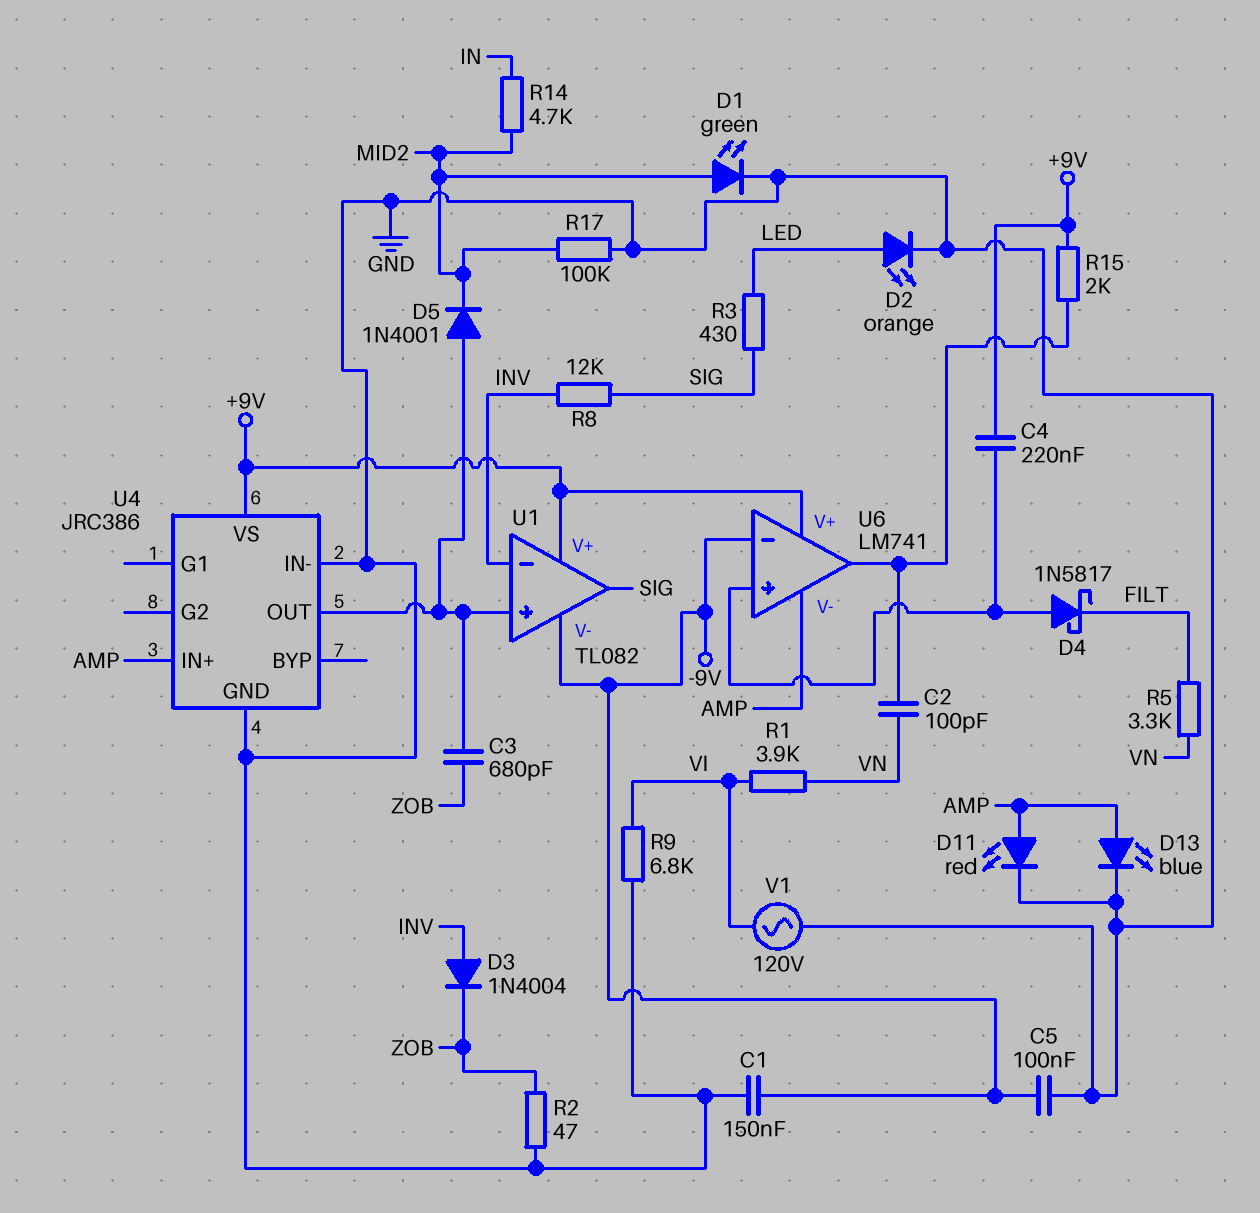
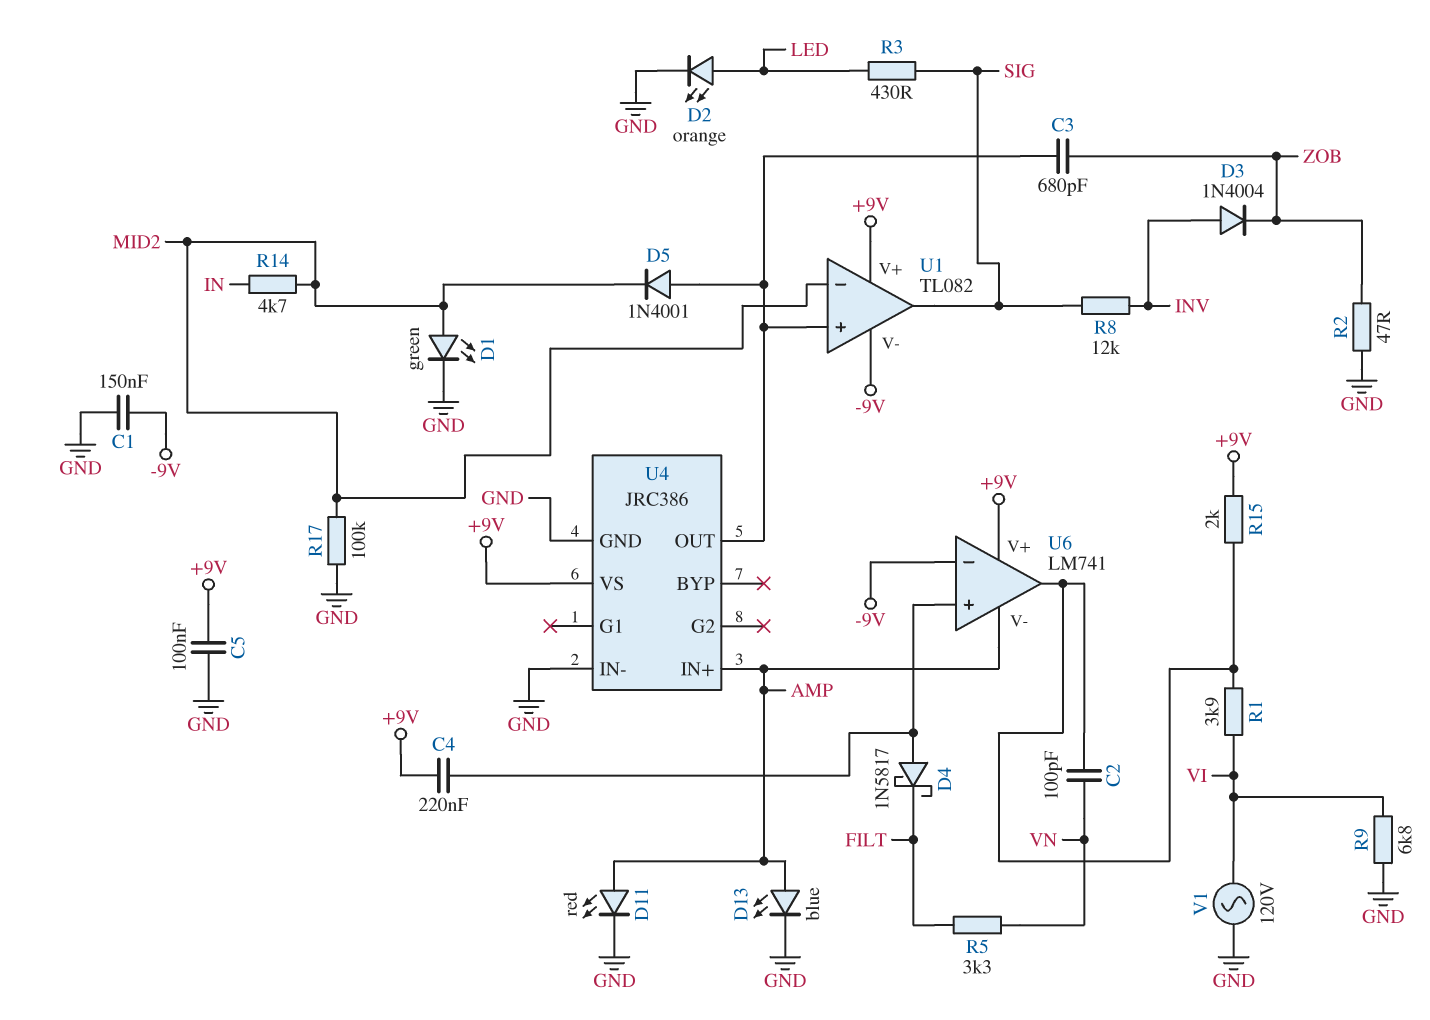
C5: 100nF (-9V, GND) -> 100nF (+9V, GND)
R1: 3.9k (VI, VN) -> 3.9k (U6/out, VI)
U1 pin in-: INV -> MID2

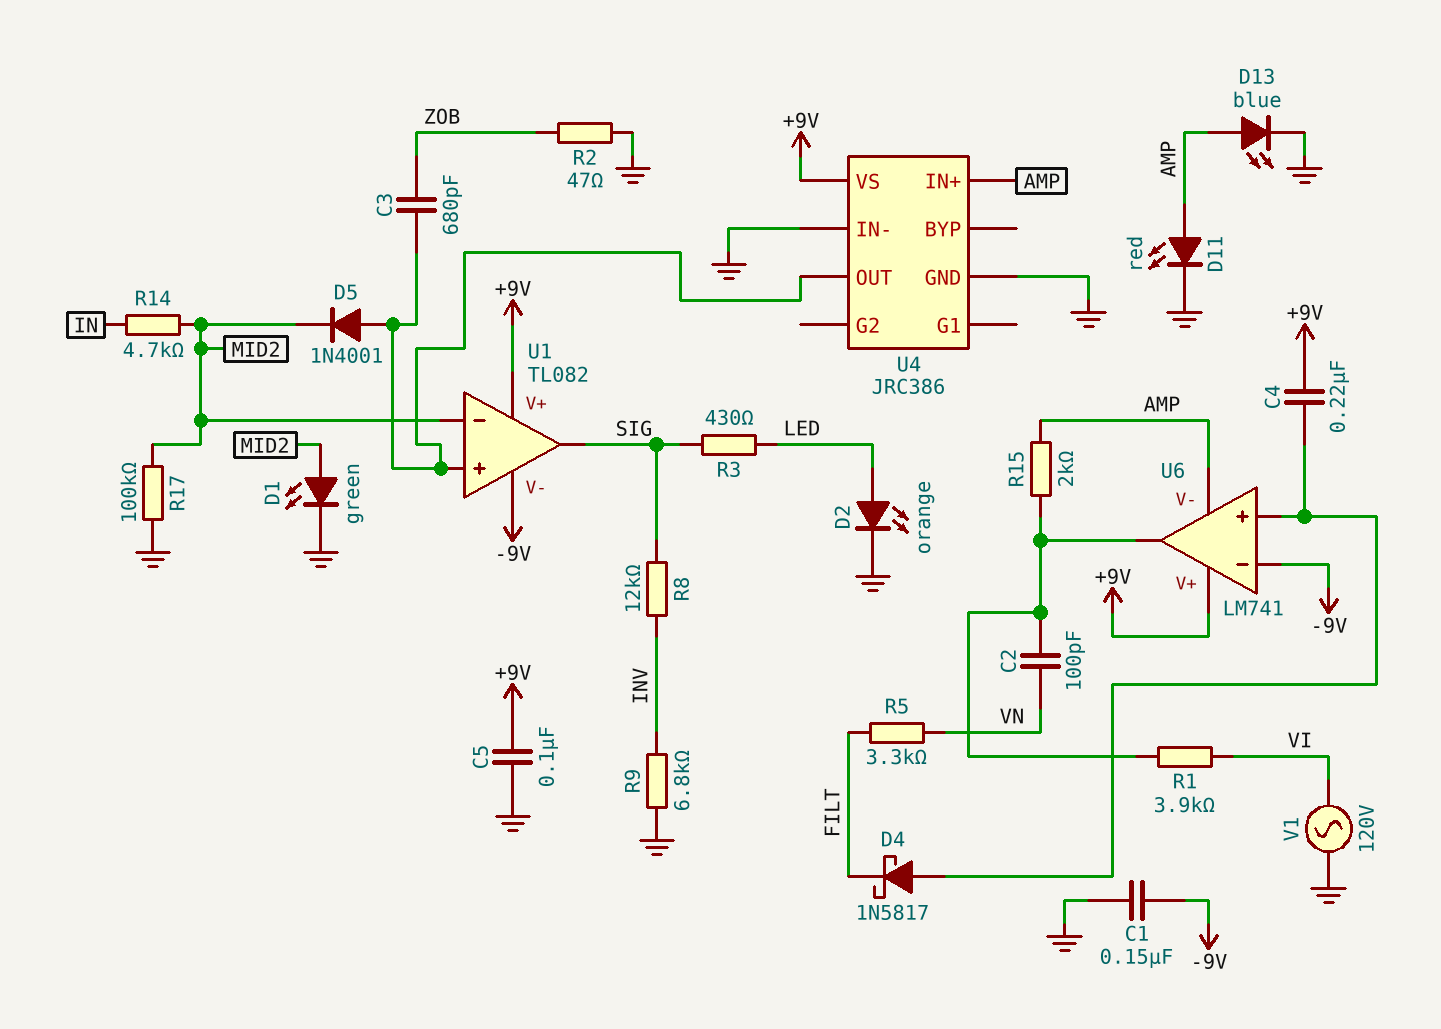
D3: diode 1N4004 (A INV, K ZOB) -> none
R9: 6.8k (GND, VI) -> 6.8k (GND, INV)
R15: 2k (+9V, U6/out) -> 2k (AMP, U6/out)

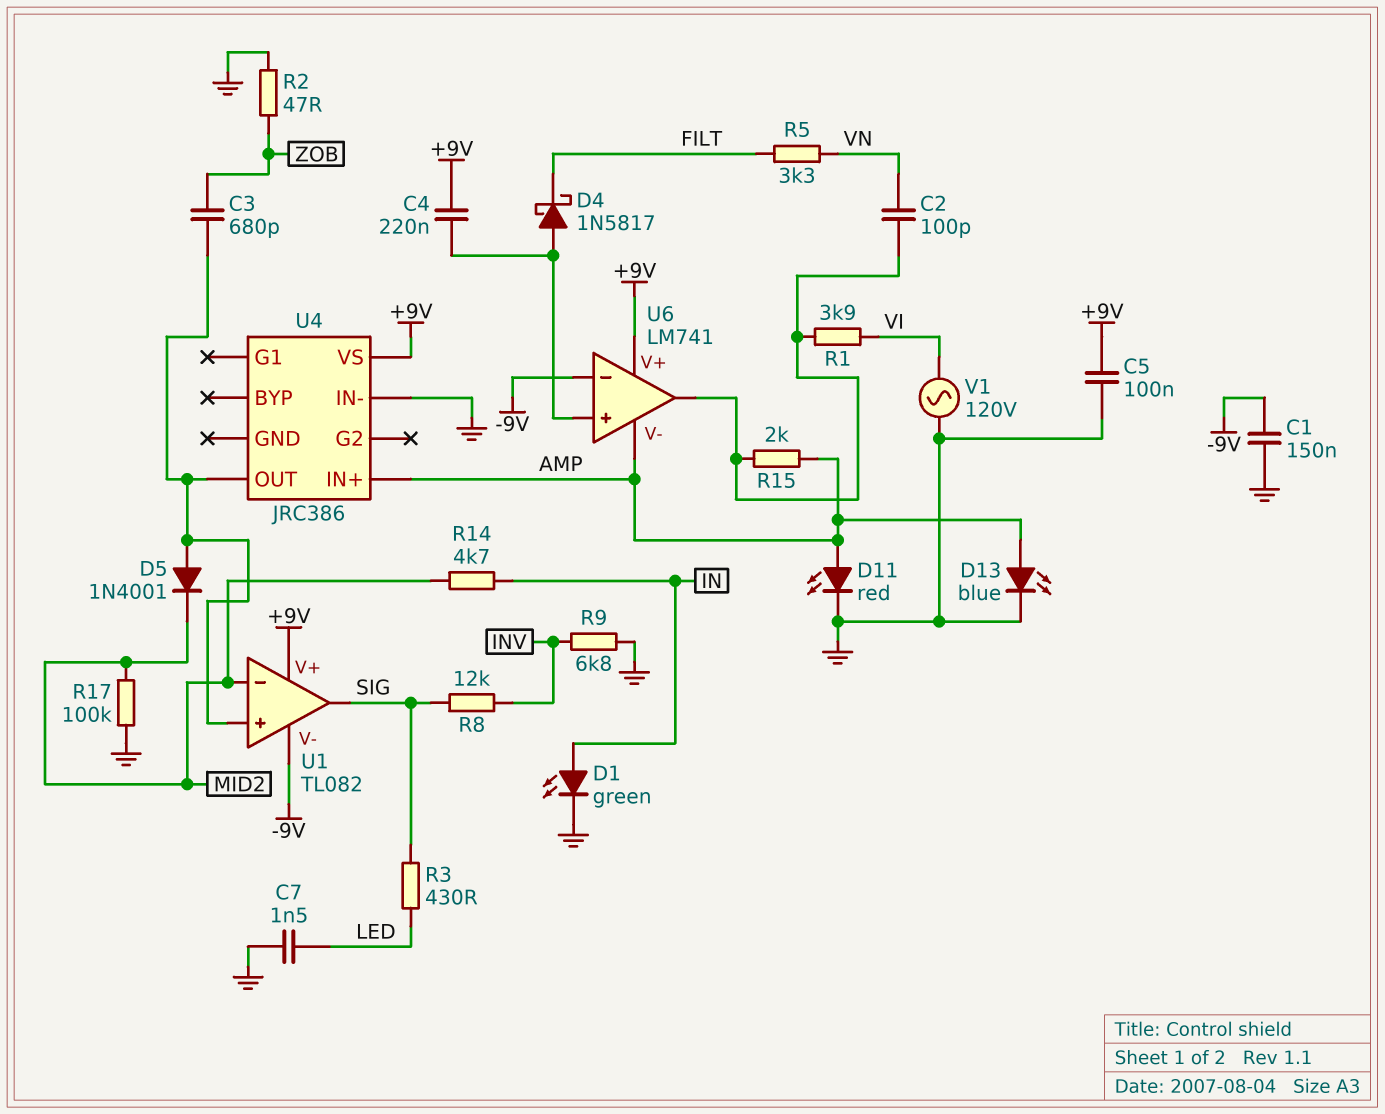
C7: none -> 1.5nF (GND, LED)
D1: LED green (A MID2, K GND) -> LED green (A IN, K GND)
D2: LED orange (A LED, K GND) -> none
U4 pin GND: GND -> none

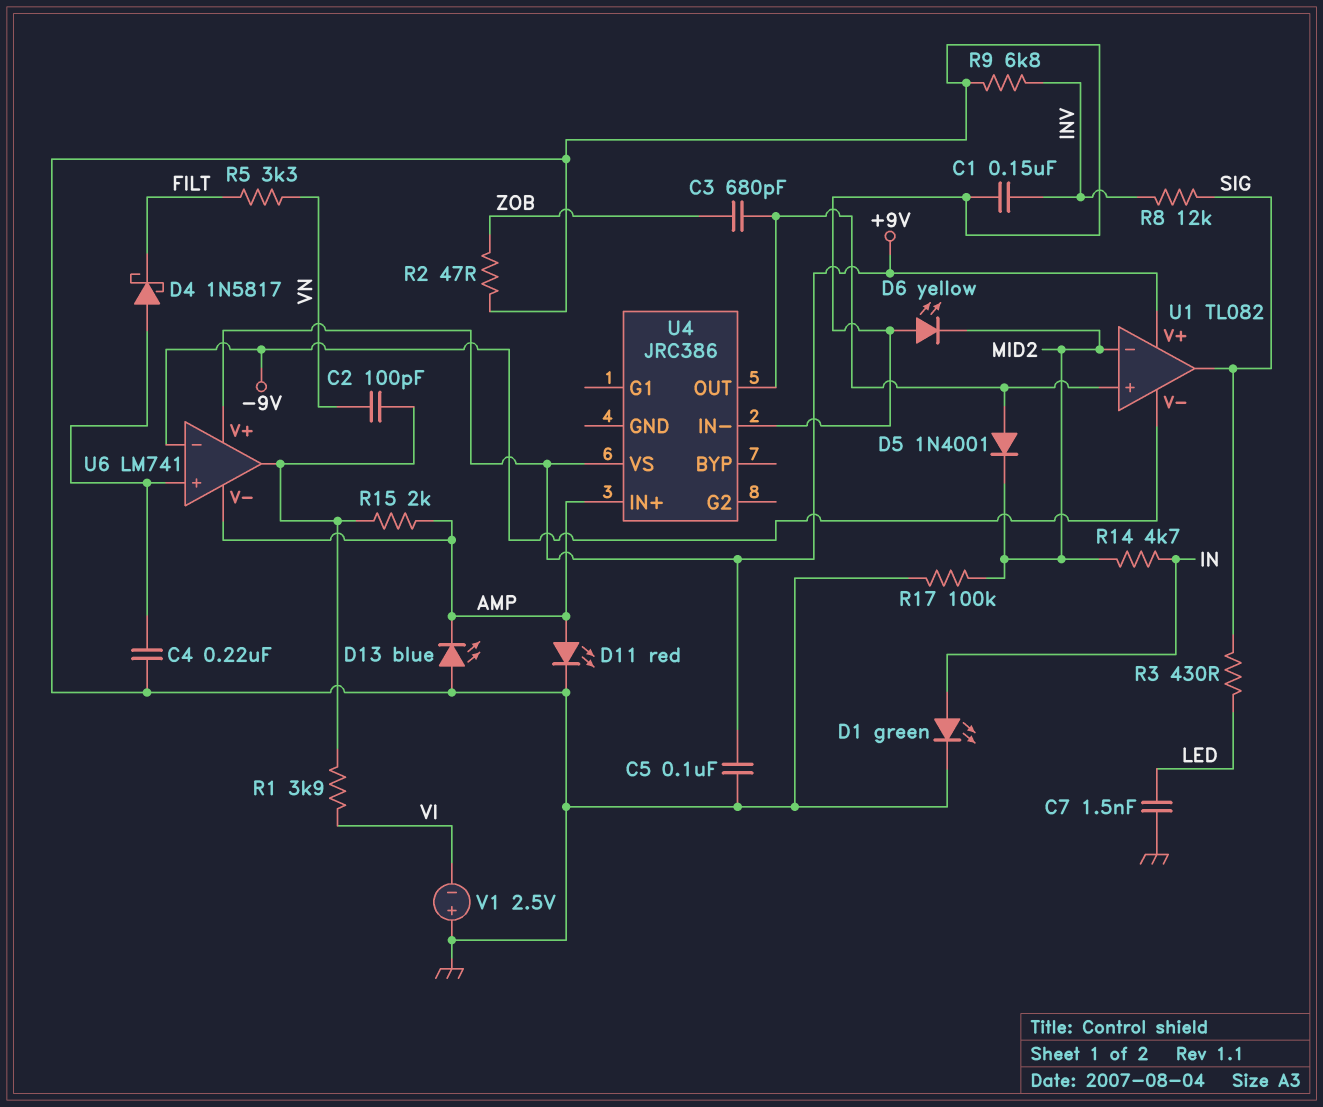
C1: 150nF (-9V, GND) -> 150nF (GND, INV)
C4: 220nF (+9V, U6/in+) -> 220nF (GND, U6/in+)
D6: none -> LED yellow (A GND, K MID2)
D13: LED blue (A AMP, K GND) -> LED blue (A GND, K AMP)
V1: AC 120V (GND, VI) -> 2.5V (plus GND, minus VI)

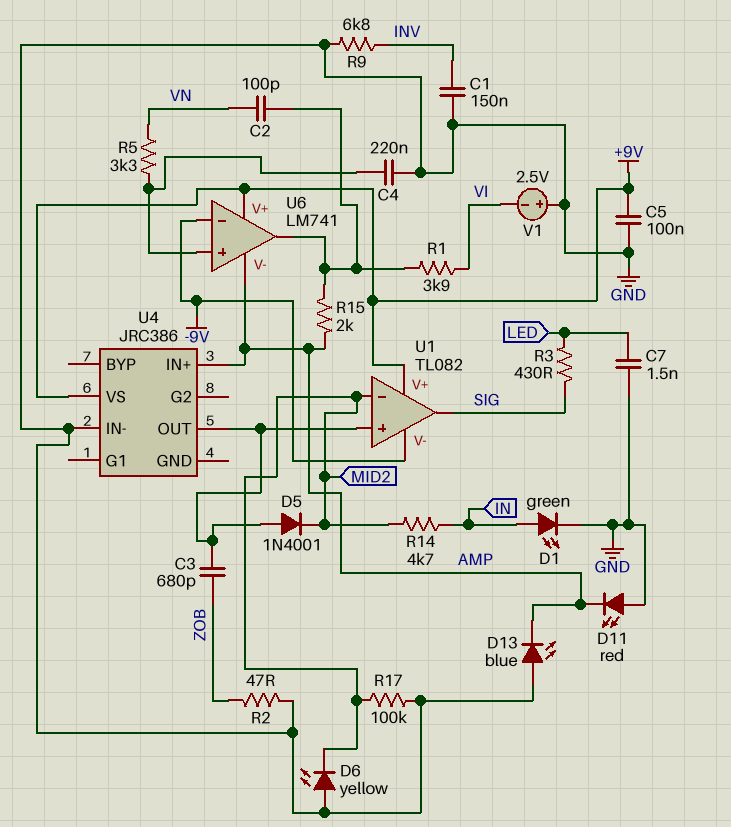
D4: schottky 1N5817 (A U6/in+, K FILT) -> none
D11: LED red (A AMP, K GND) -> LED red (A GND, K AMP)
R5: 3.3k (FILT, VN) -> 3.3k (U6/in+, VN)
R8: 12k (INV, SIG) -> none

